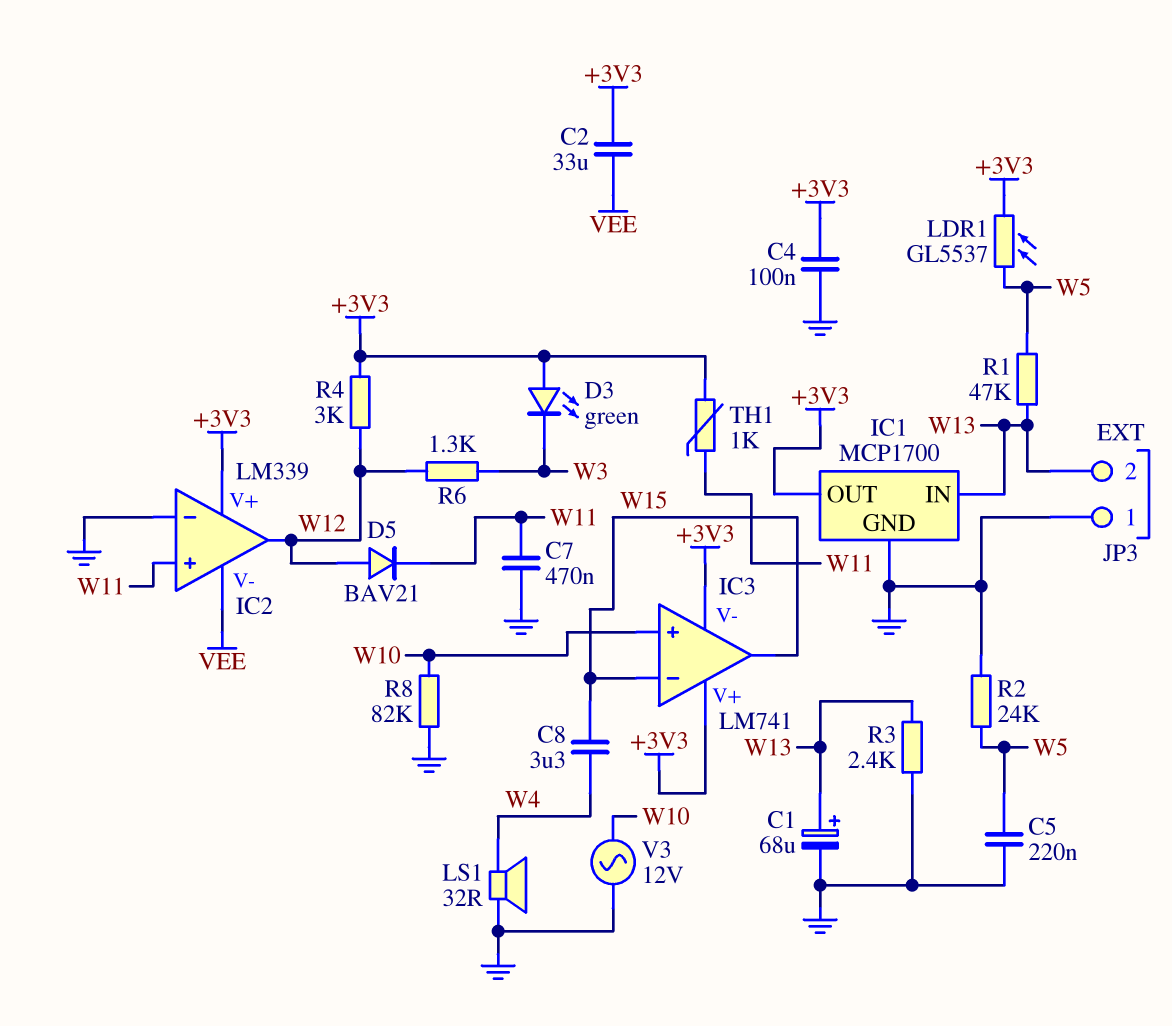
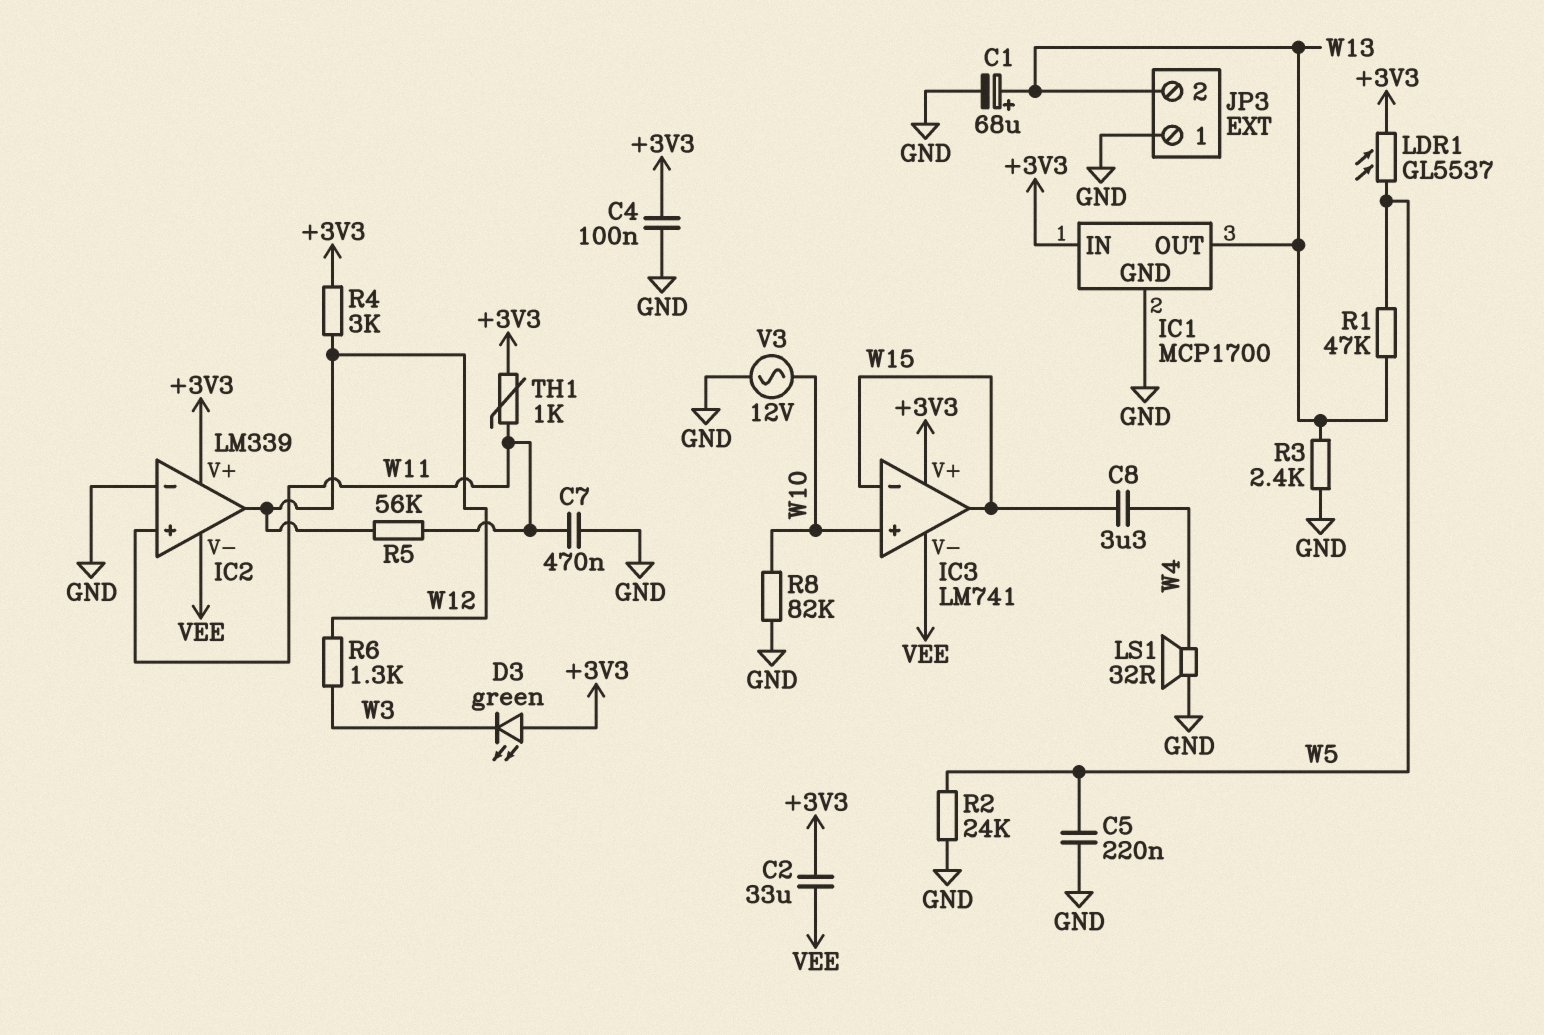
D5: diode BAV21 (A W12, K W11) -> none
IC1 pin IN: W13 -> +3V3
IC1 pin OUT: +3V3 -> W13
IC3 pin V-: +3V3 -> VEE
R5: none -> 56k (W11, W12)

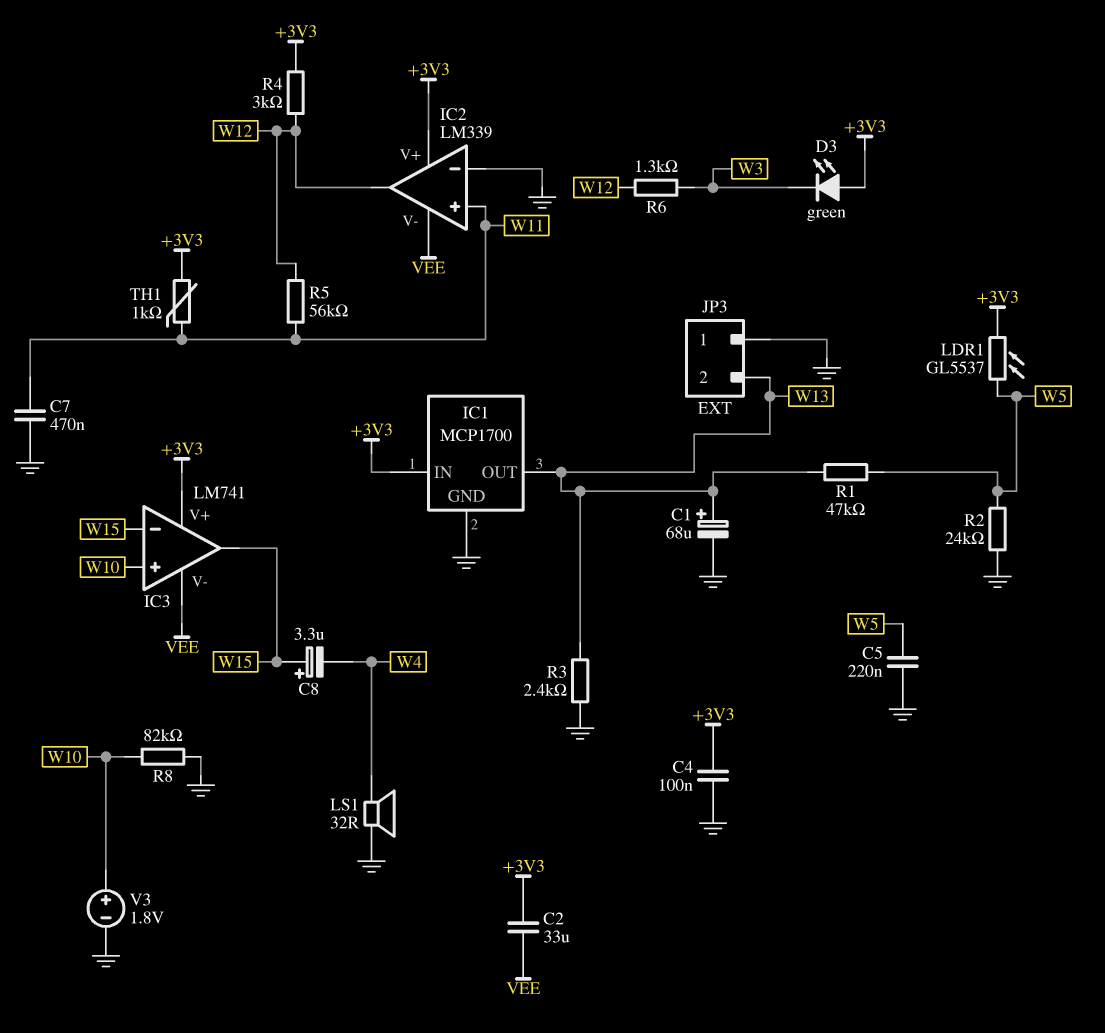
C8: 3.3uF (W4, W15) -> 3.3uF (plus W15, minus W4)
V3: AC 12V (GND, W10) -> 1.8V (plus W10, minus GND)

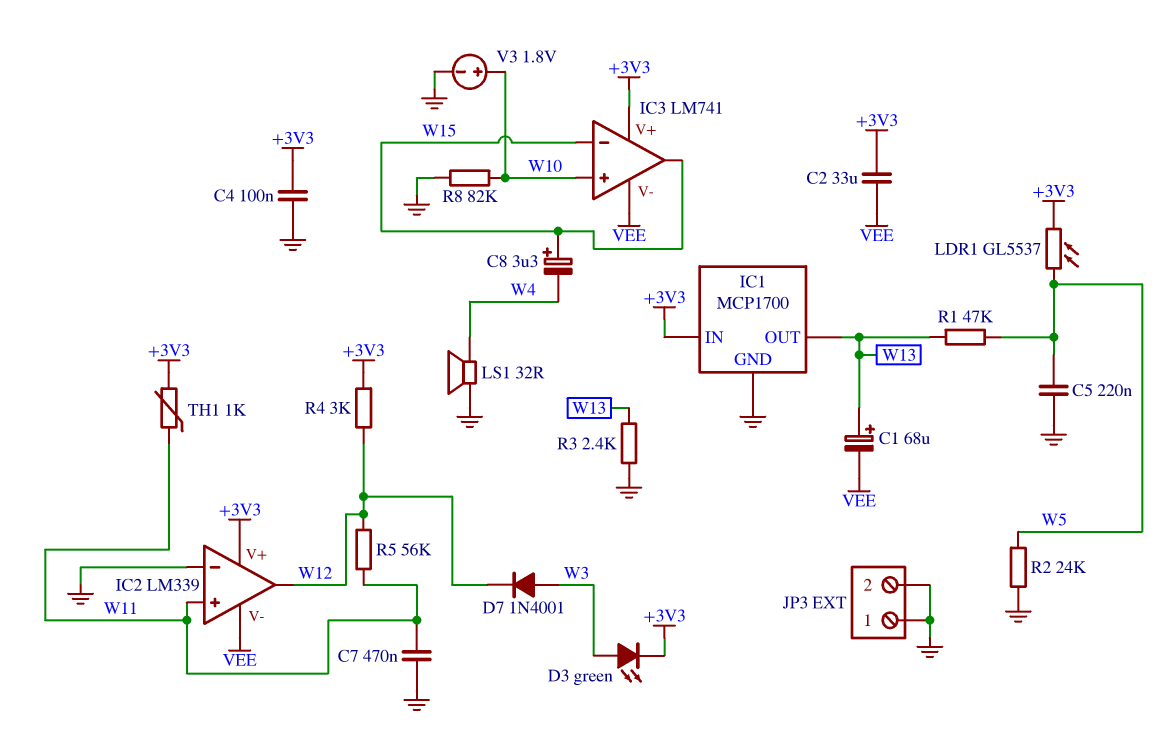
C1: 68uF (plus W13, minus GND) -> 68uF (plus W13, minus VEE)
D3: LED green (A +3V3, K W3) -> LED green (A W3, K +3V3)
D7: none -> diode 1N4001 (A W3, K W12)
JP3 pin 2: W13 -> GND
R6: 1.3k (W3, W12) -> none

